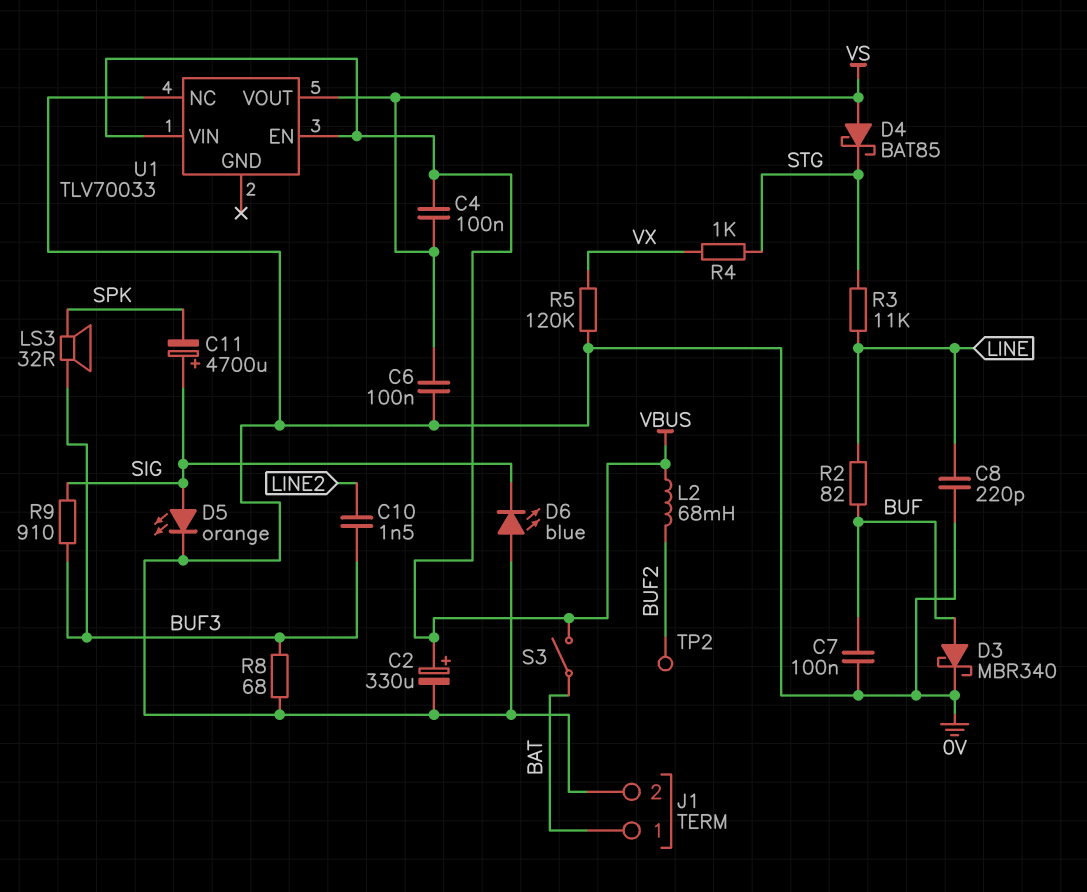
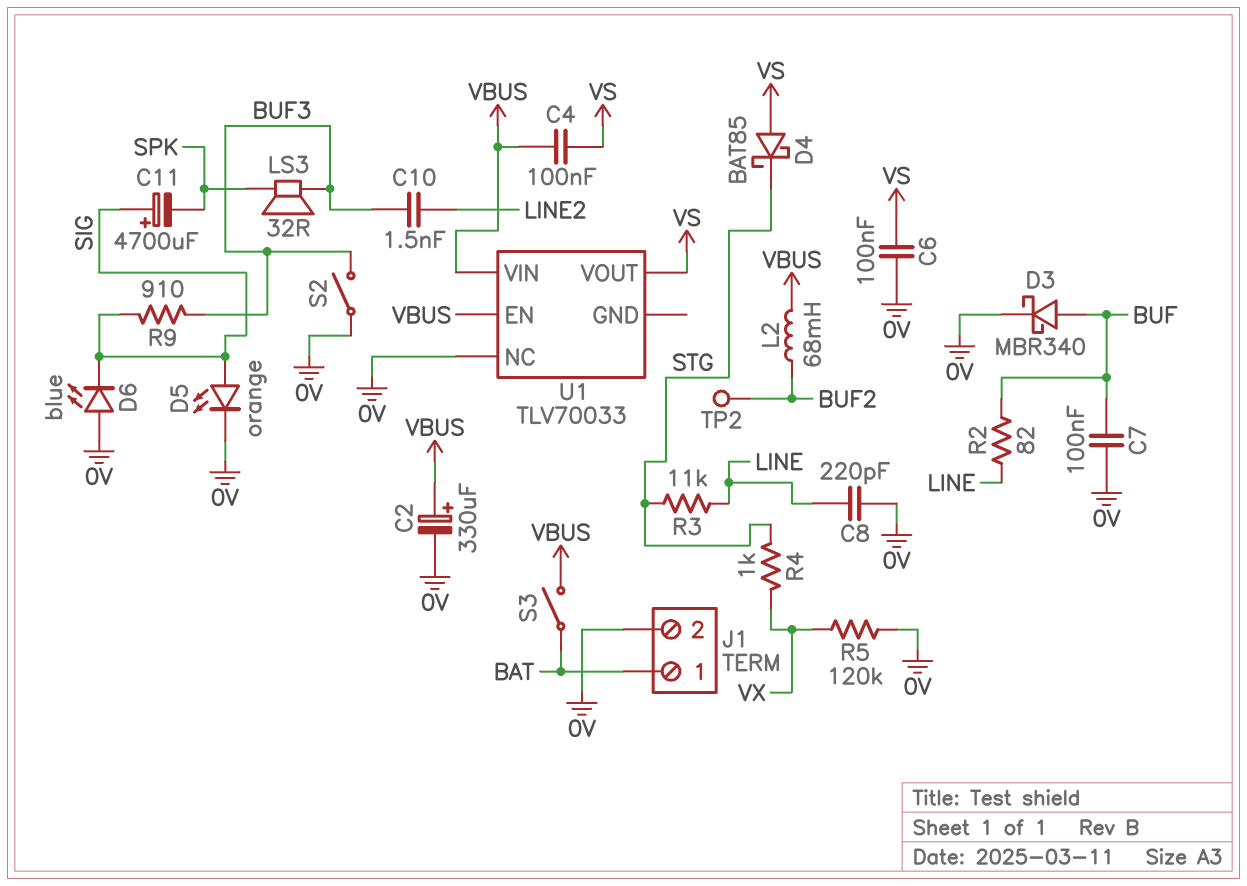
R8: 68 (0V, BUF3) -> none
S2: none -> switch (0V, BUF3)

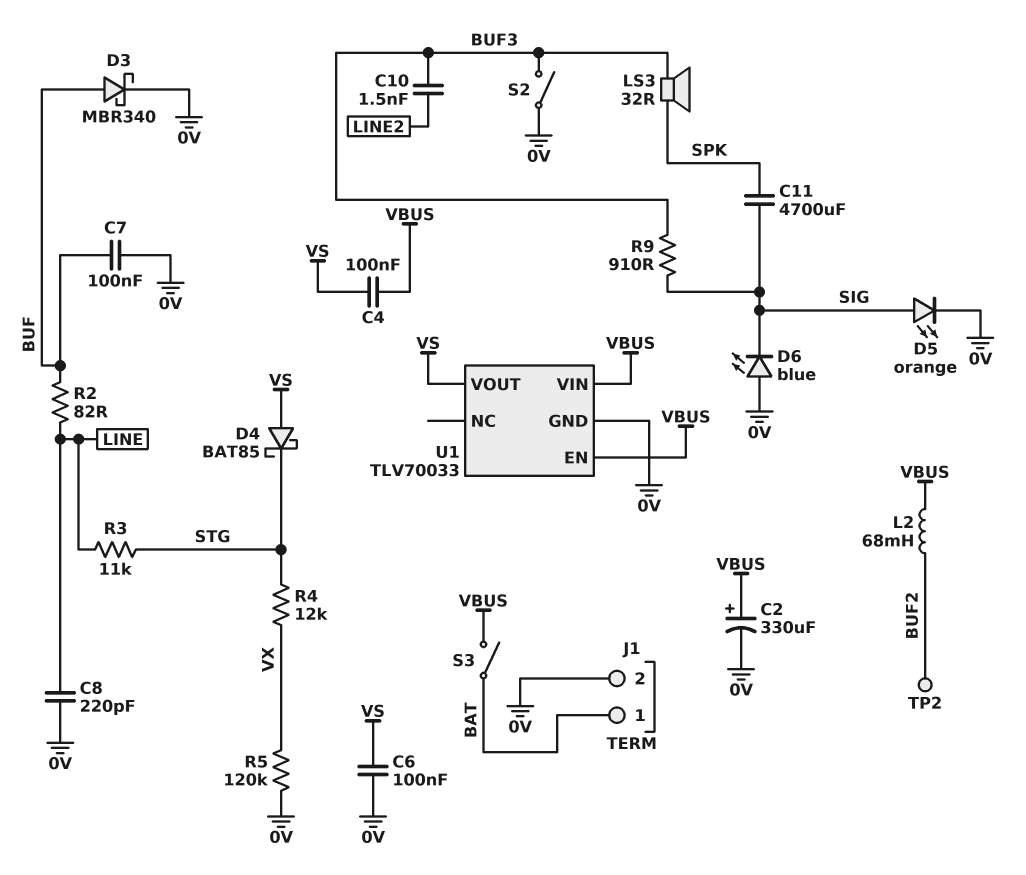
C11: 4700uF (plus SIG, minus SPK) -> 4700uF (SIG, SPK)
R4: 1k (STG, VX) -> 12k (STG, VX)
U1 pin GND: none -> 0V
U1 pin NC: 0V -> none

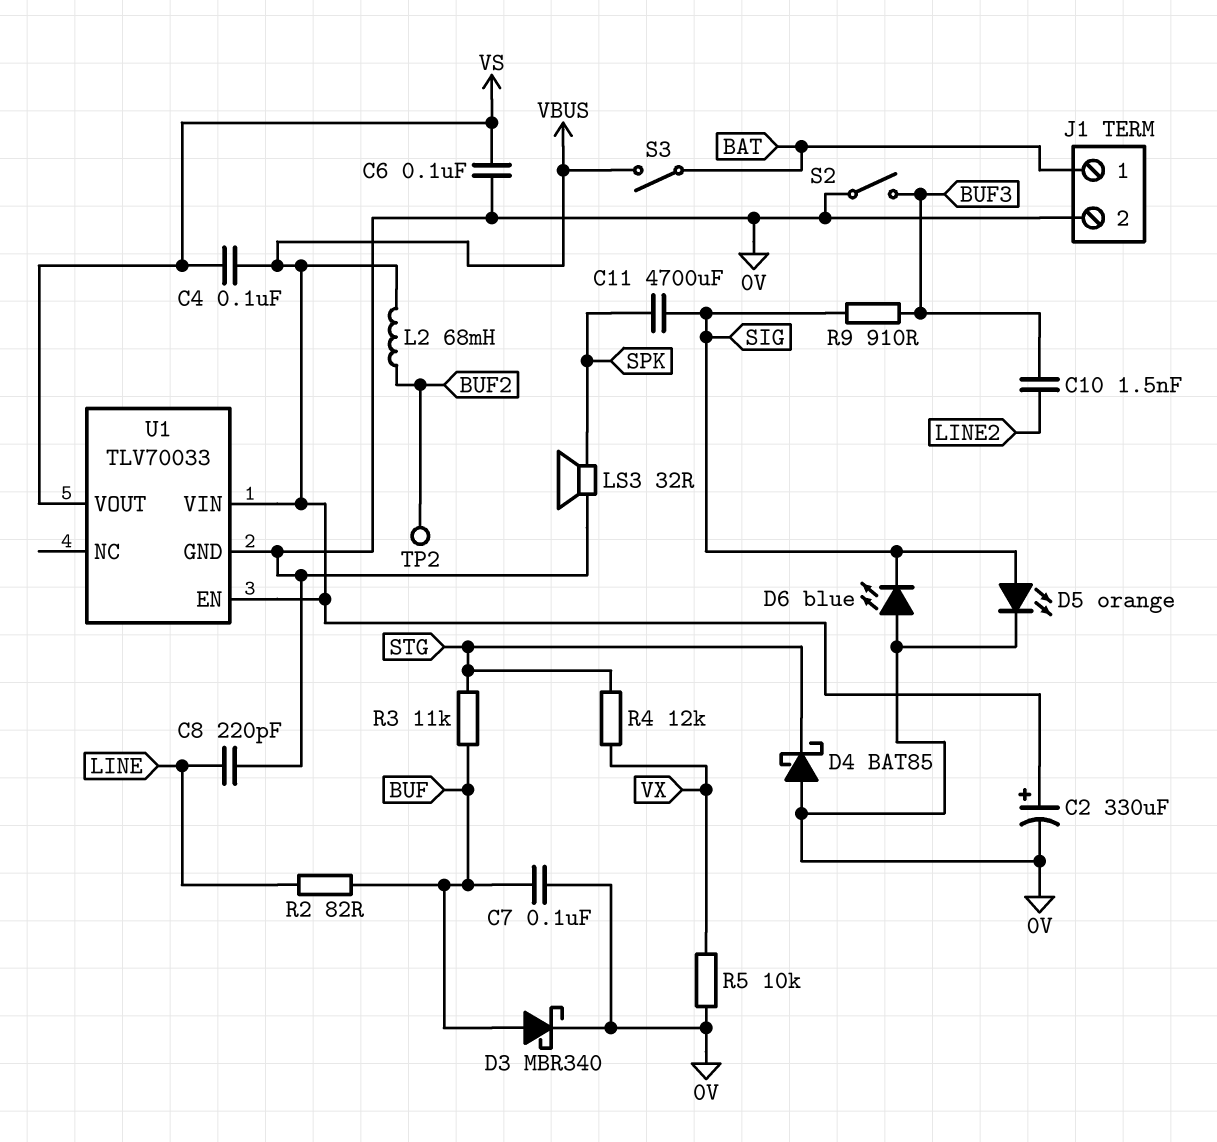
D4: schottky BAT85 (A VS, K STG) -> schottky BAT85 (A 0V, K STG)
LS3: speaker 32R (BUF3, SPK) -> speaker 32R (0V, SPK)
R3: 11k (LINE, STG) -> 11k (BUF, STG)
R5: 120k (0V, VX) -> 10k (0V, VX)

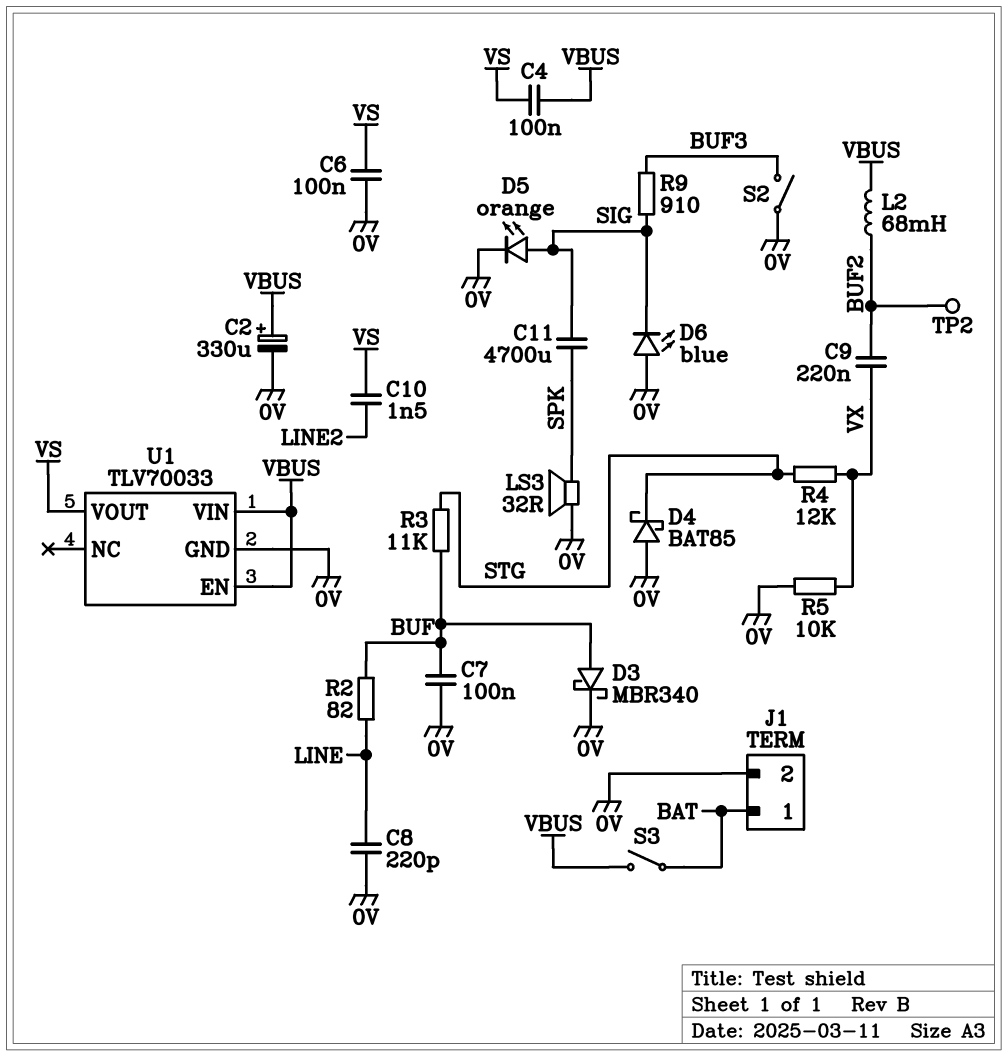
C9: none -> 220nF (BUF2, VX)
C10: 1.5nF (BUF3, LINE2) -> 1.5nF (LINE2, VS)

